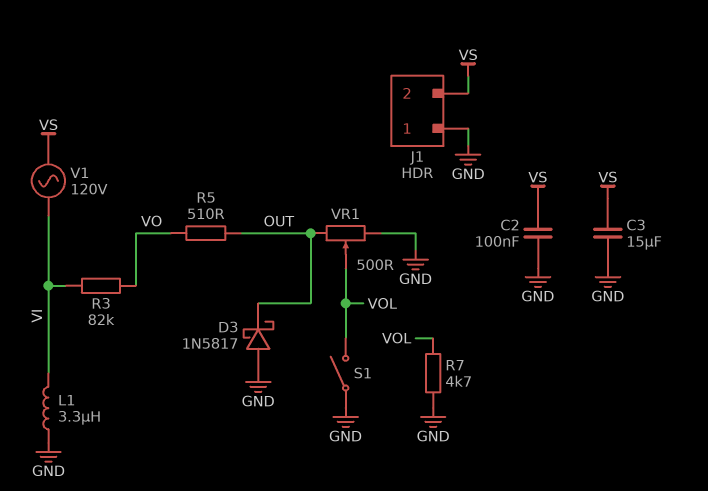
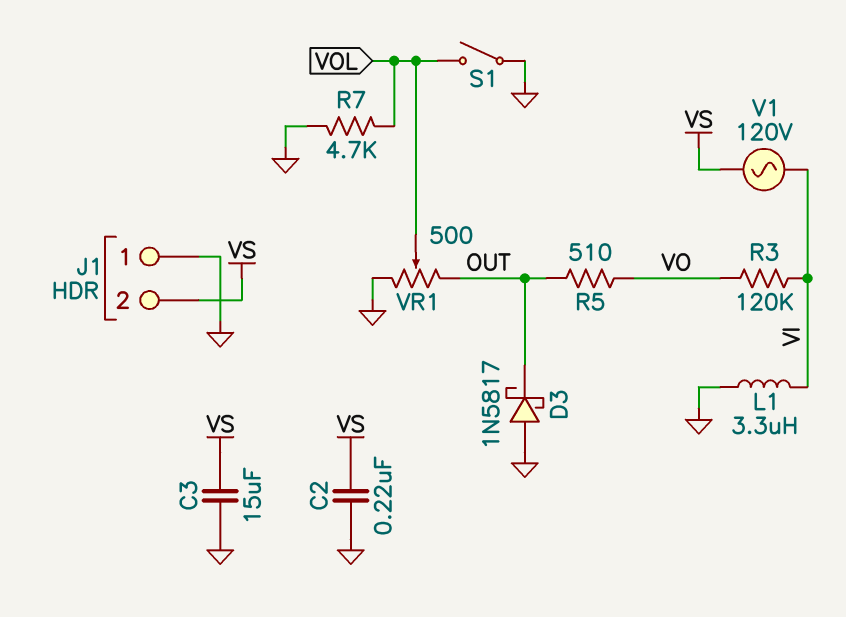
C2: 100nF (GND, VS) -> 220nF (GND, VS)
R3: 82k (VI, VO) -> 120k (VI, VO)

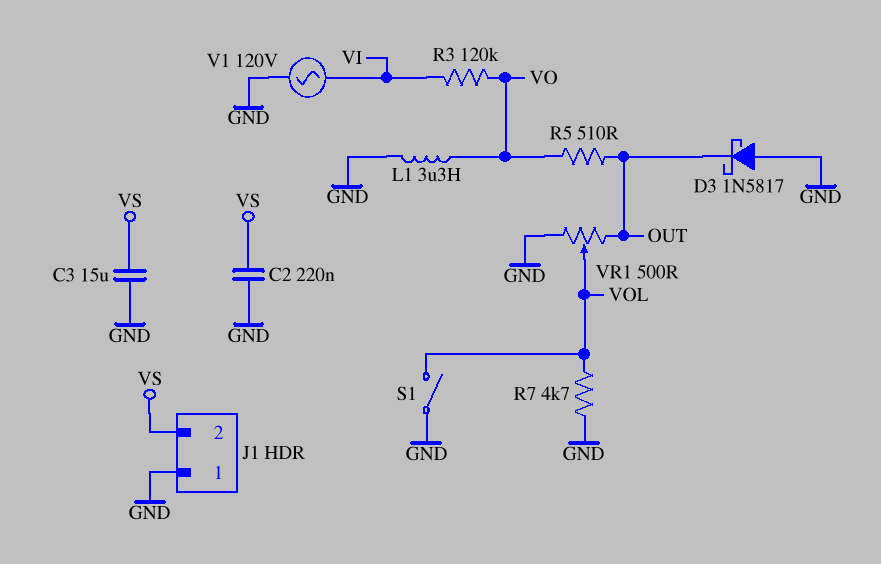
L1: 3.3uH (GND, VI) -> 3.3uH (GND, VO)
V1: AC 120V (VI, VS) -> AC 120V (GND, VI)

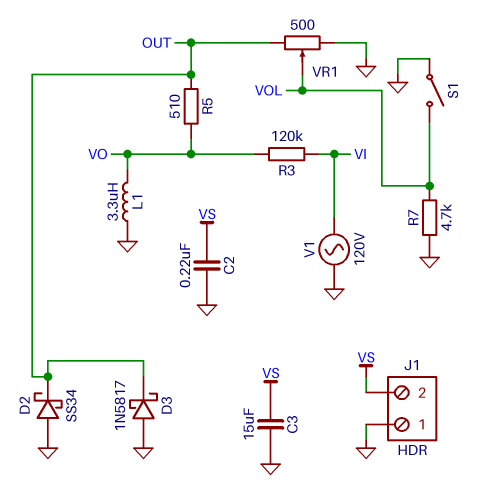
D2: none -> schottky SS34 (A GND, K OUT)

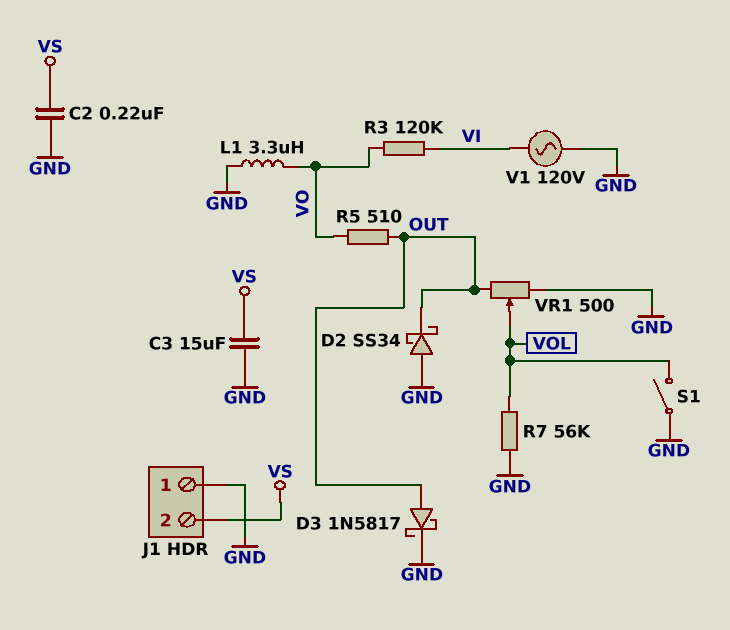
D3: schottky 1N5817 (A GND, K OUT) -> schottky 1N5817 (A OUT, K GND)
R7: 4.7k (GND, VOL) -> 56k (GND, VOL)

